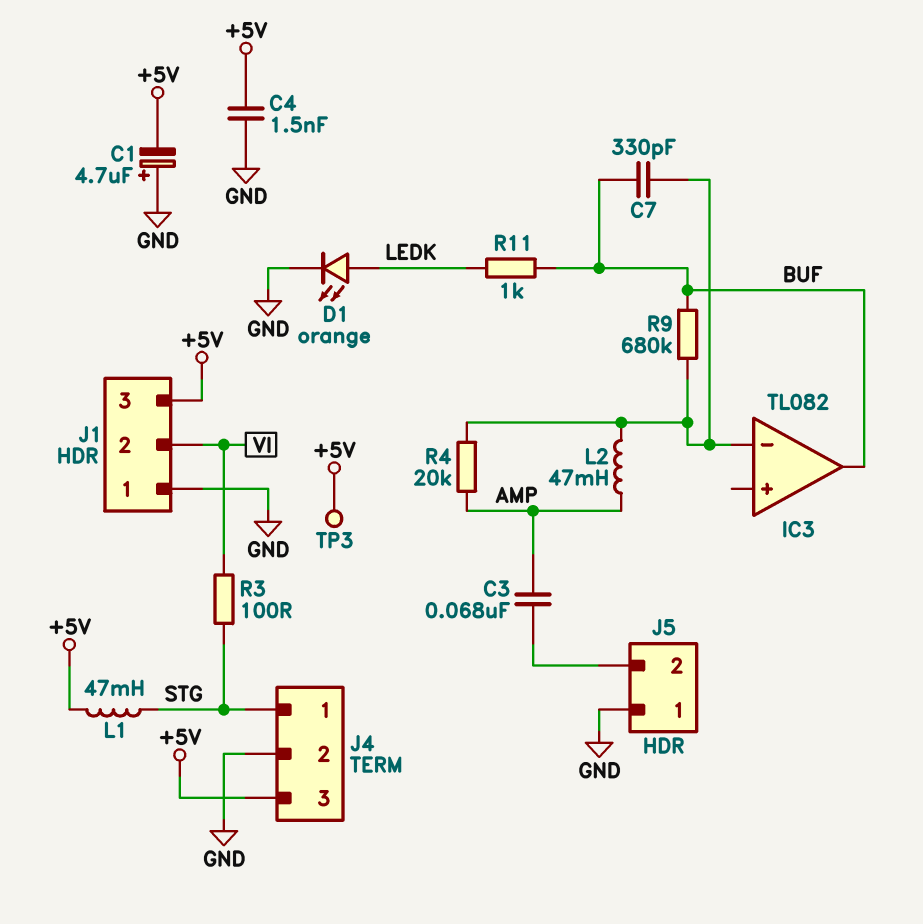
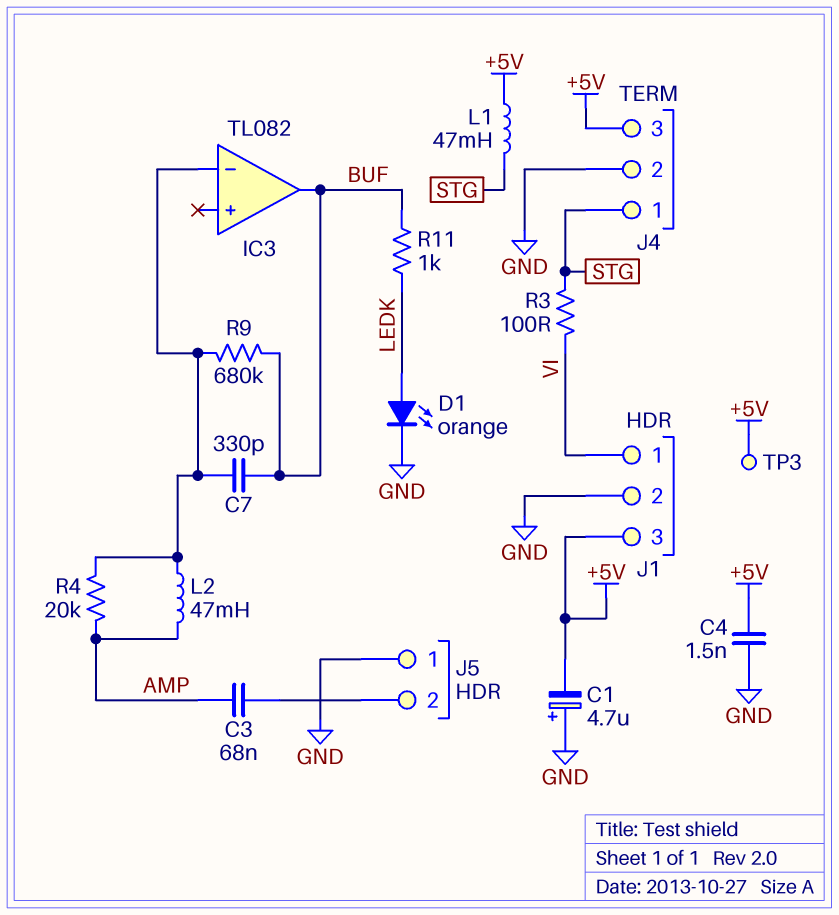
J1 pin 1: GND -> VI
J1 pin 2: VI -> GND

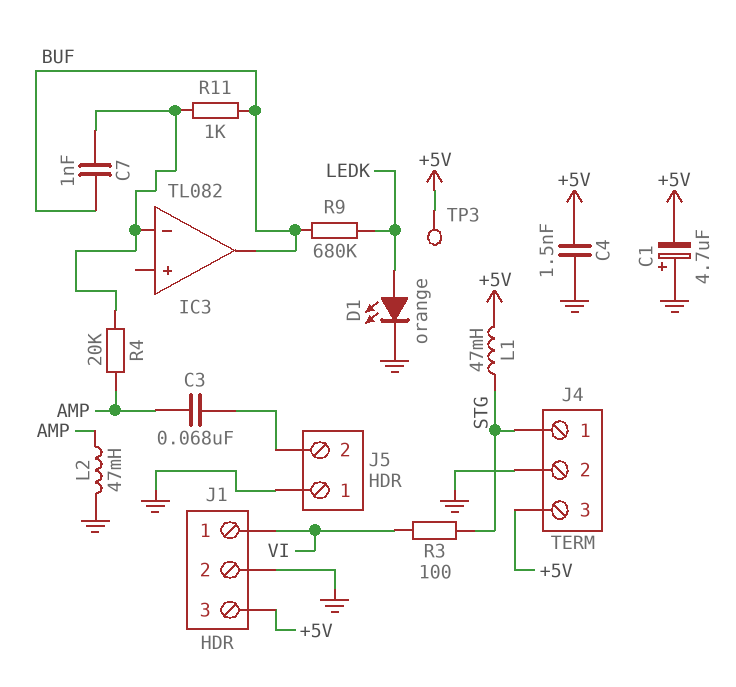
C7: 330pF (BUF, IC3/in-) -> 1nF (BUF, IC3/in-)
L2: 47mH (AMP, IC3/in-) -> 47mH (AMP, GND)
R9: 680k (BUF, IC3/in-) -> 680k (BUF, LEDK)
R11: 1k (BUF, LEDK) -> 1k (BUF, IC3/in-)

